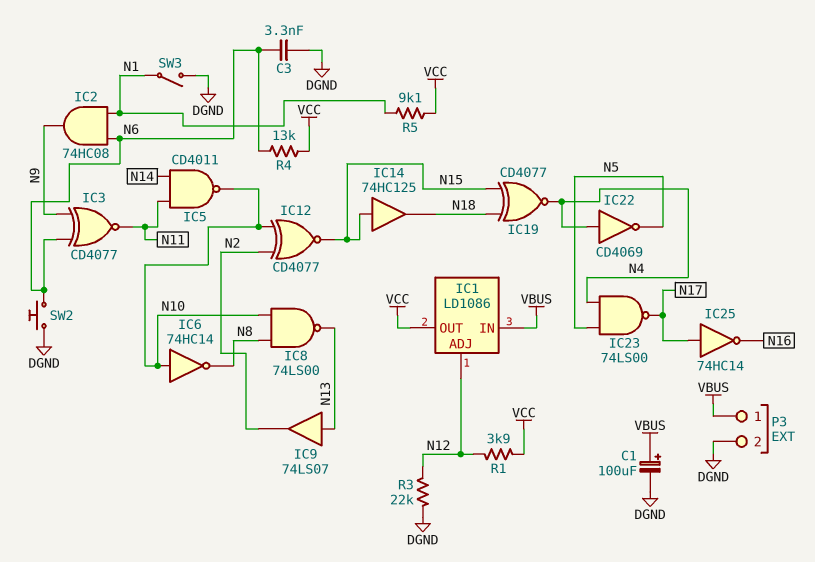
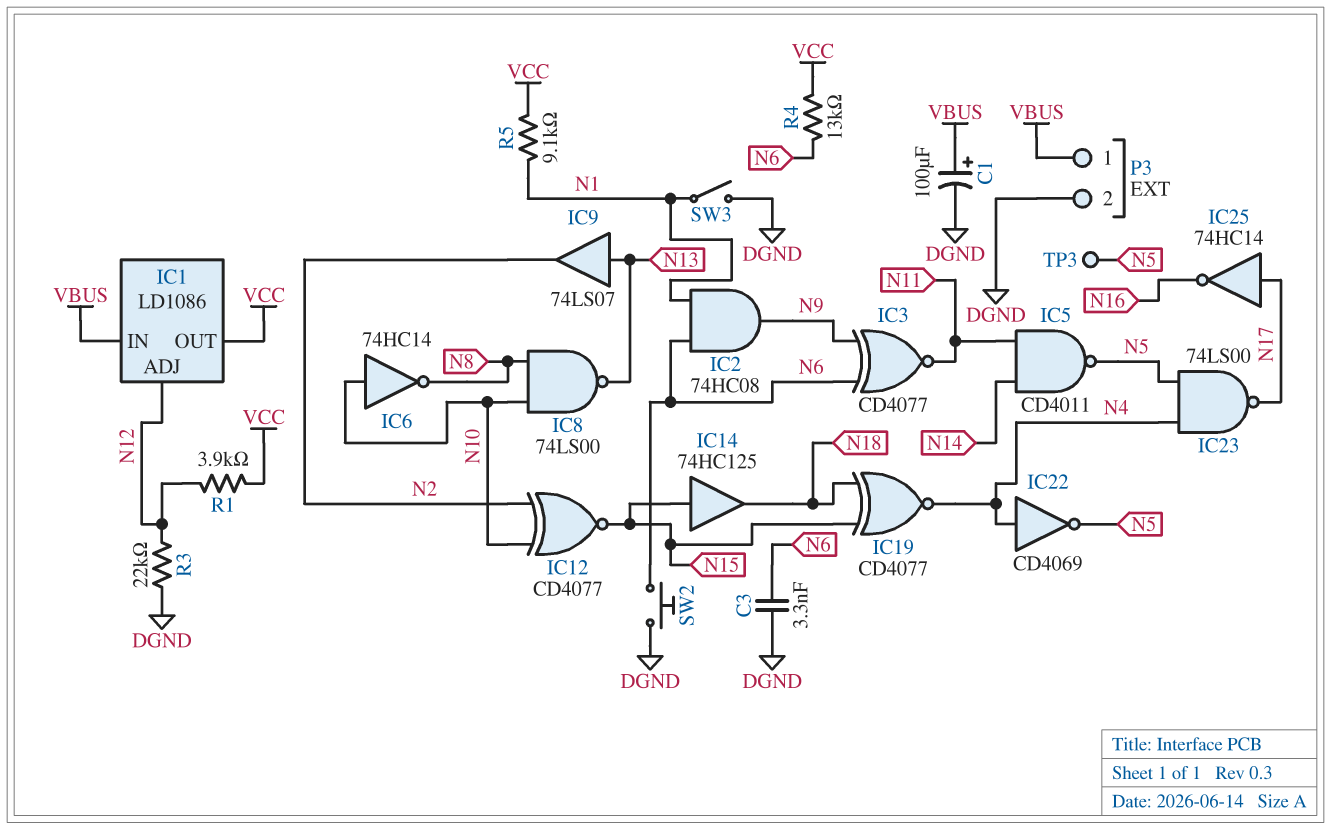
IC5: NAND CD4011 (in N11, in N14, out N10) -> NAND CD4011 (in N11, in N14, out N5)
TP3: none -> test point (N5)

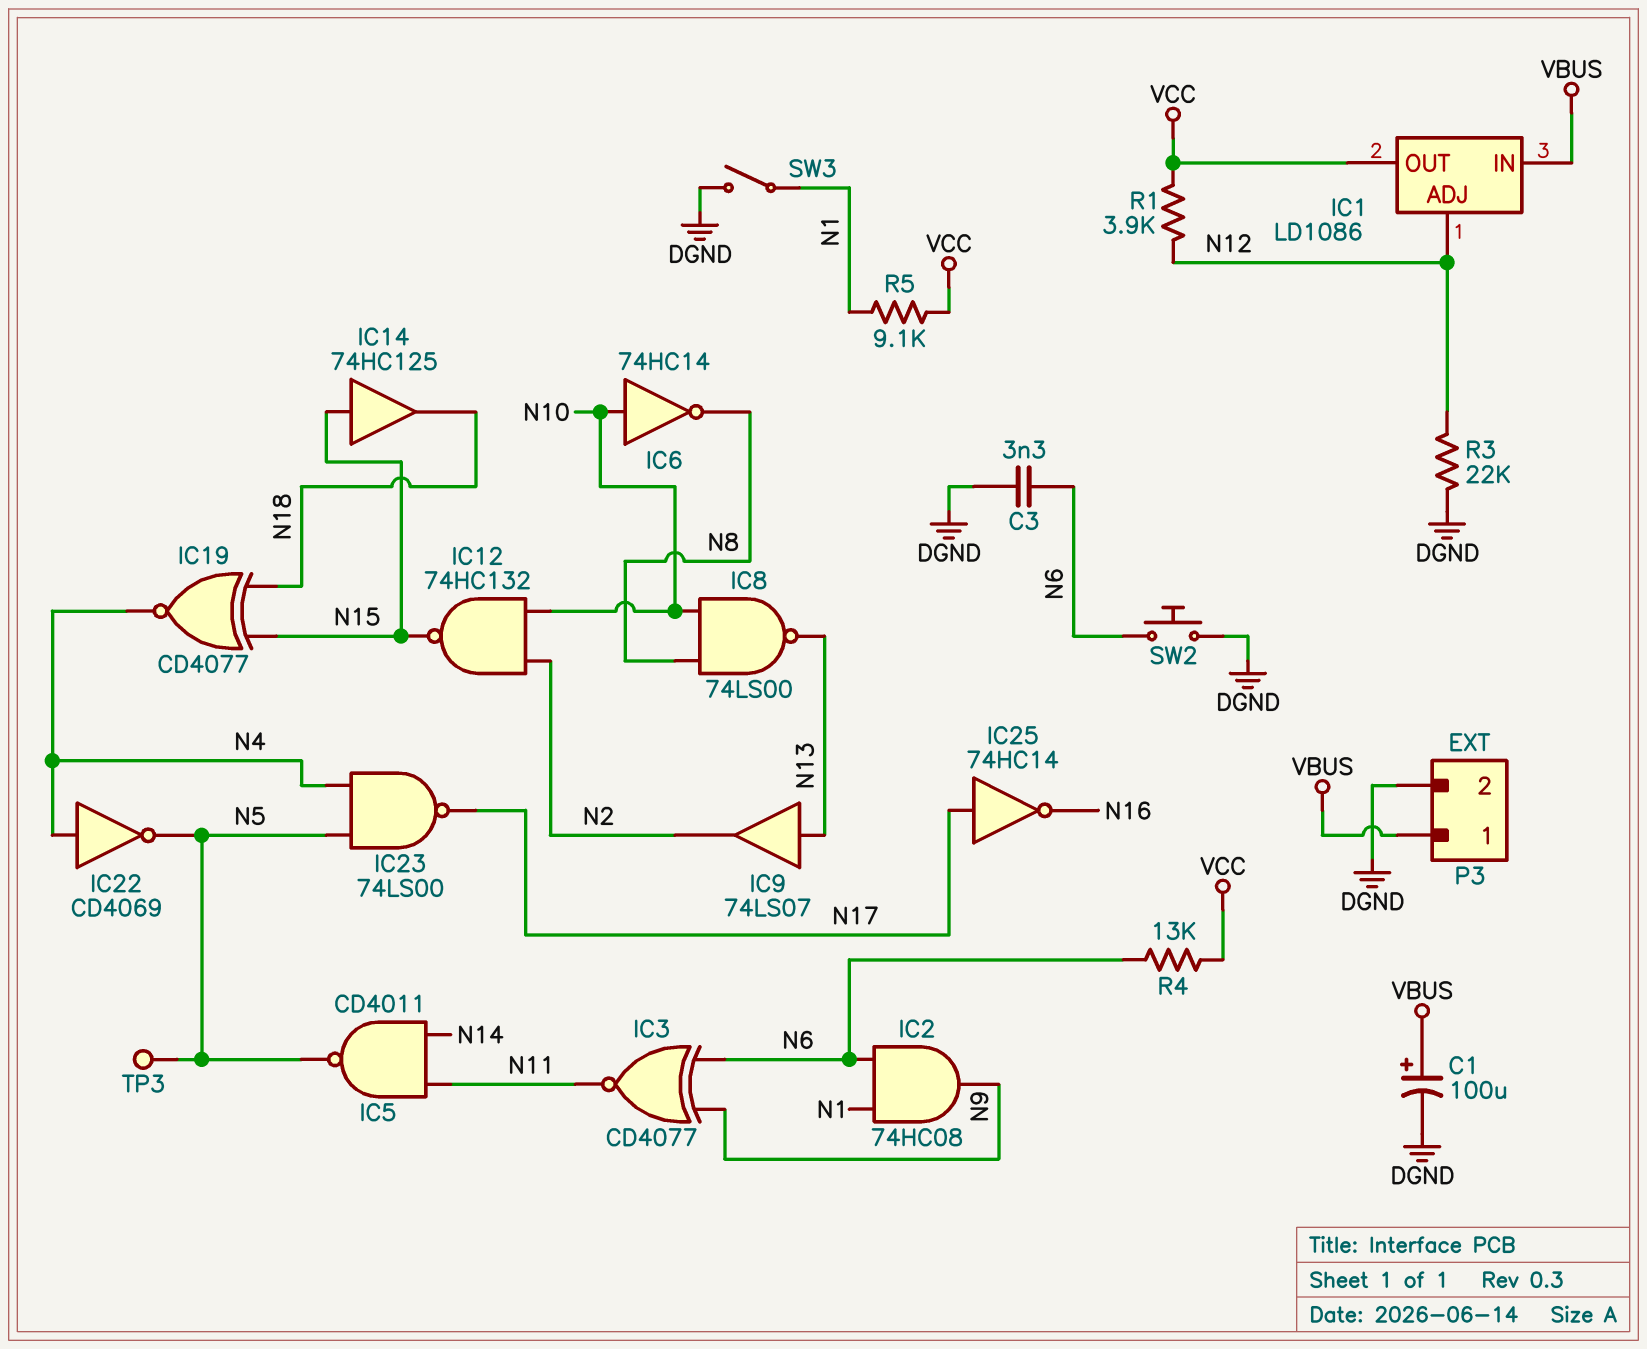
IC12: XNOR CD4077 (in N2, in N10, out N15) -> NAND 74HC132 (in N2, in N10, out N15)

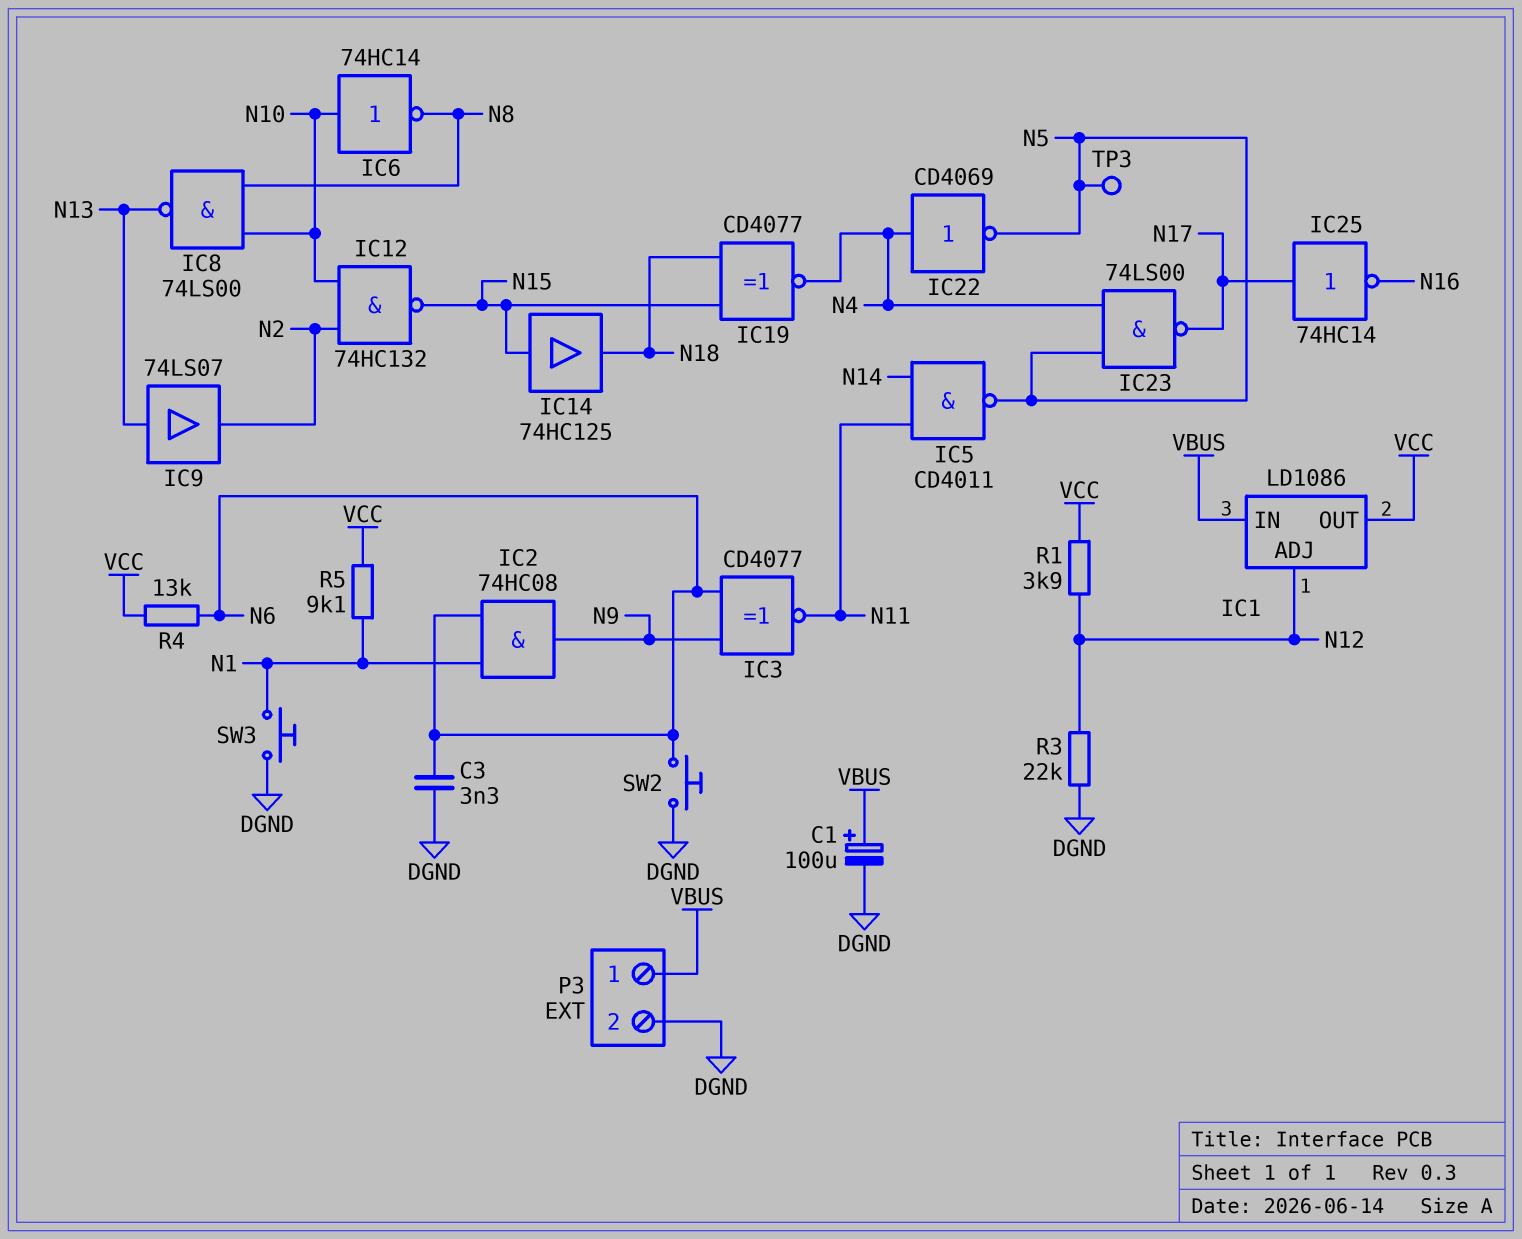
SW3: switch (DGND, N1) -> button (DGND, N1)

